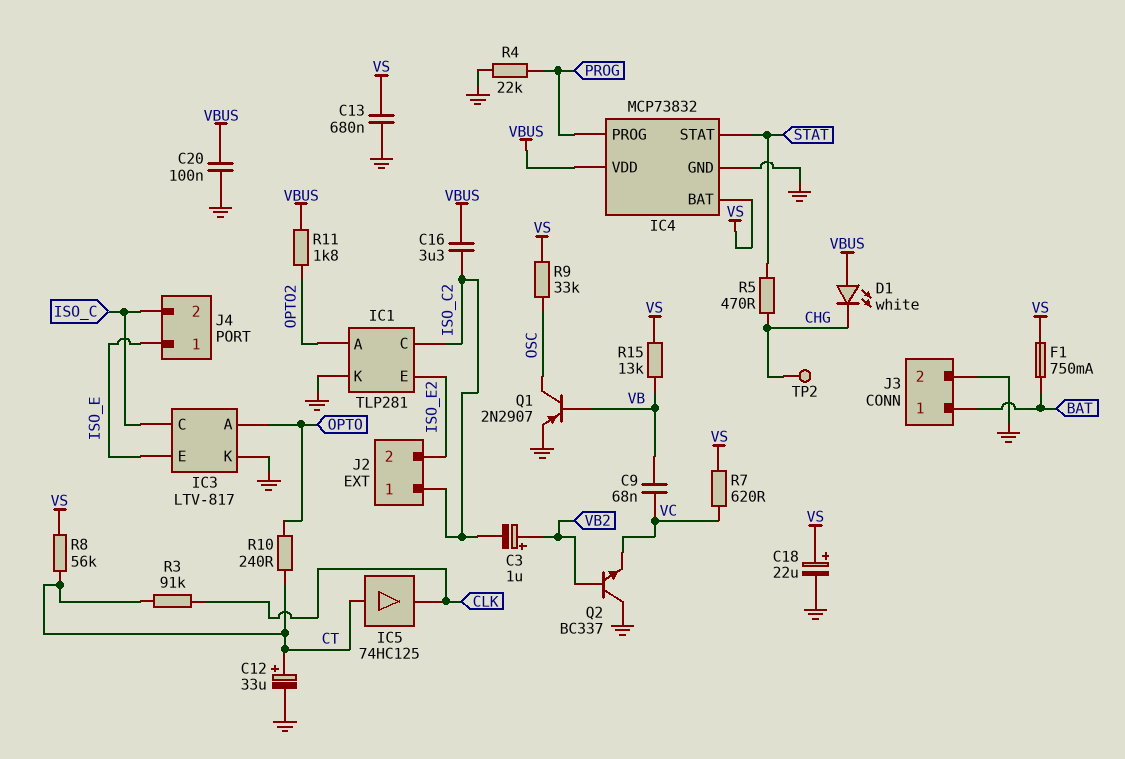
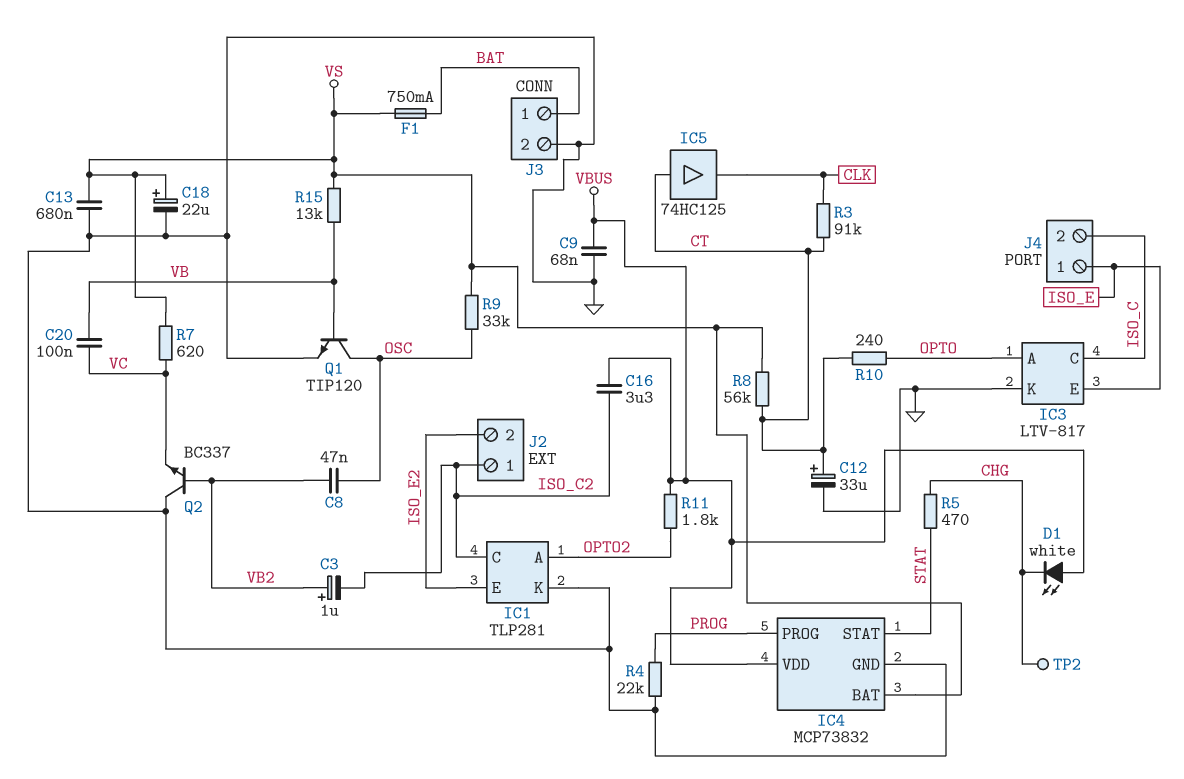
C8: none -> 47nF (OSC, VB2)
C9: 68nF (VB, VC) -> 68nF (GND, VBUS)
C20: 100nF (GND, VBUS) -> 100nF (VB, VC)
Q1: PNP 2N2907 (B VB, C OSC, E GND) -> NPN TIP120 (B VB, C OSC, E GND)

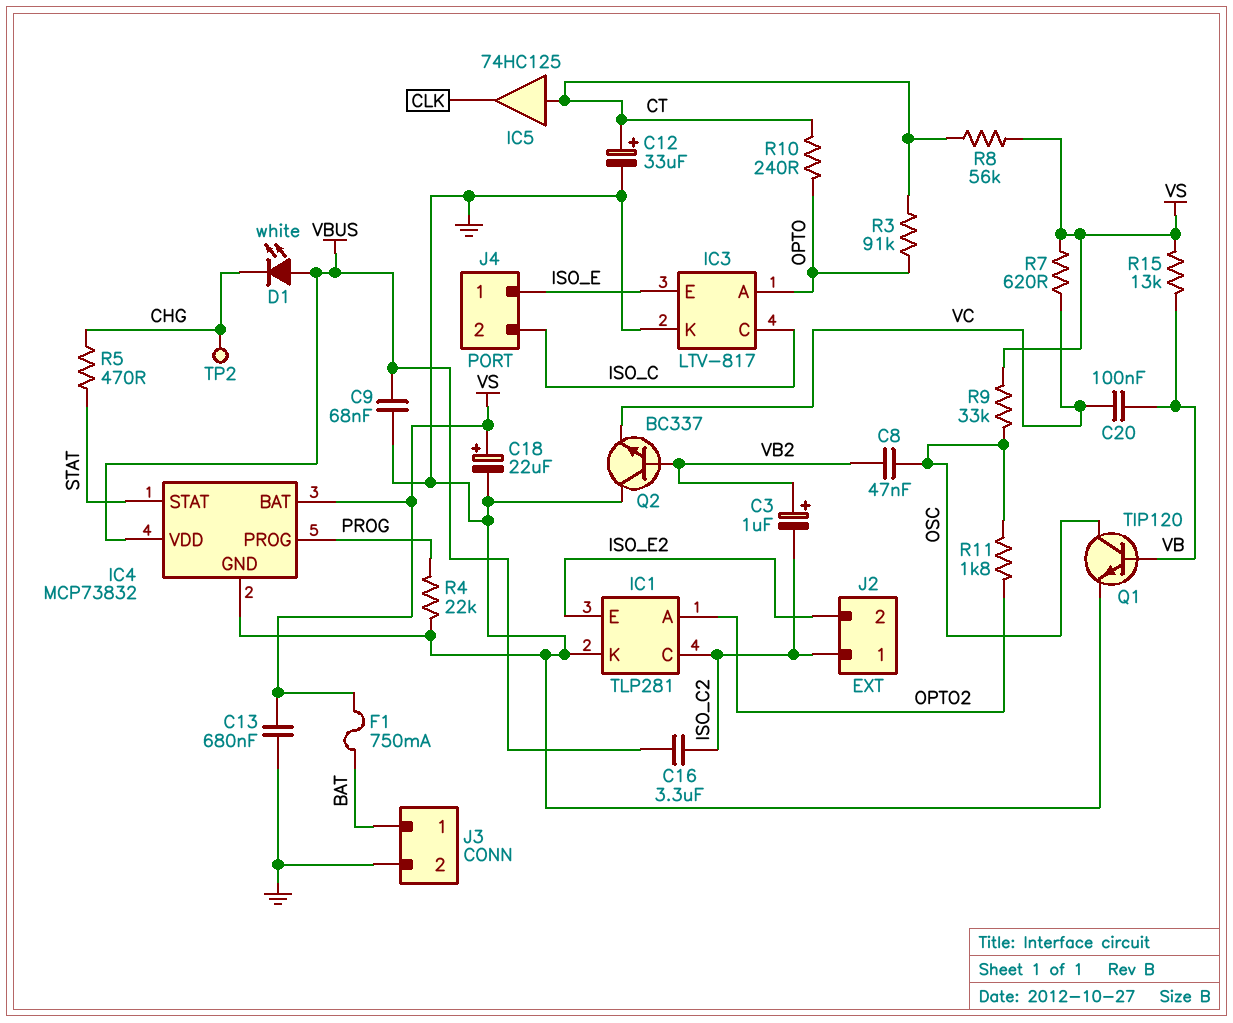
R3: 91k (CLK, CT) -> 91k (CT, OPTO)
R11: 1.8k (OPTO2, VBUS) -> 1.8k (OPTO2, OSC)

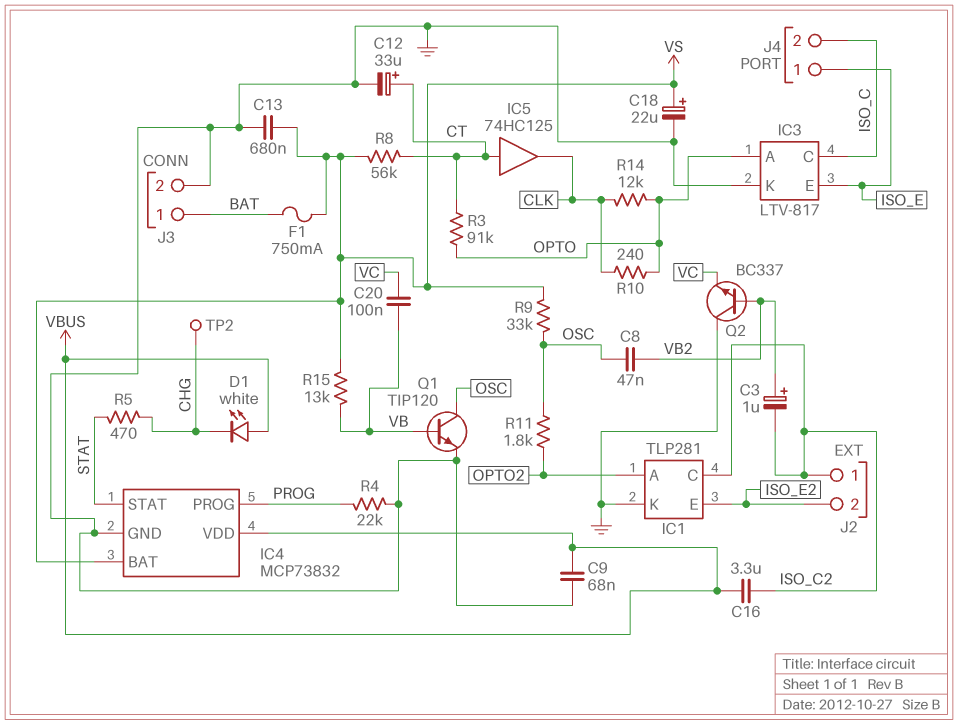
R7: 620 (VC, VS) -> none
R10: 240 (CT, OPTO) -> 240 (CLK, OPTO)
R14: none -> 12k (CLK, OPTO)

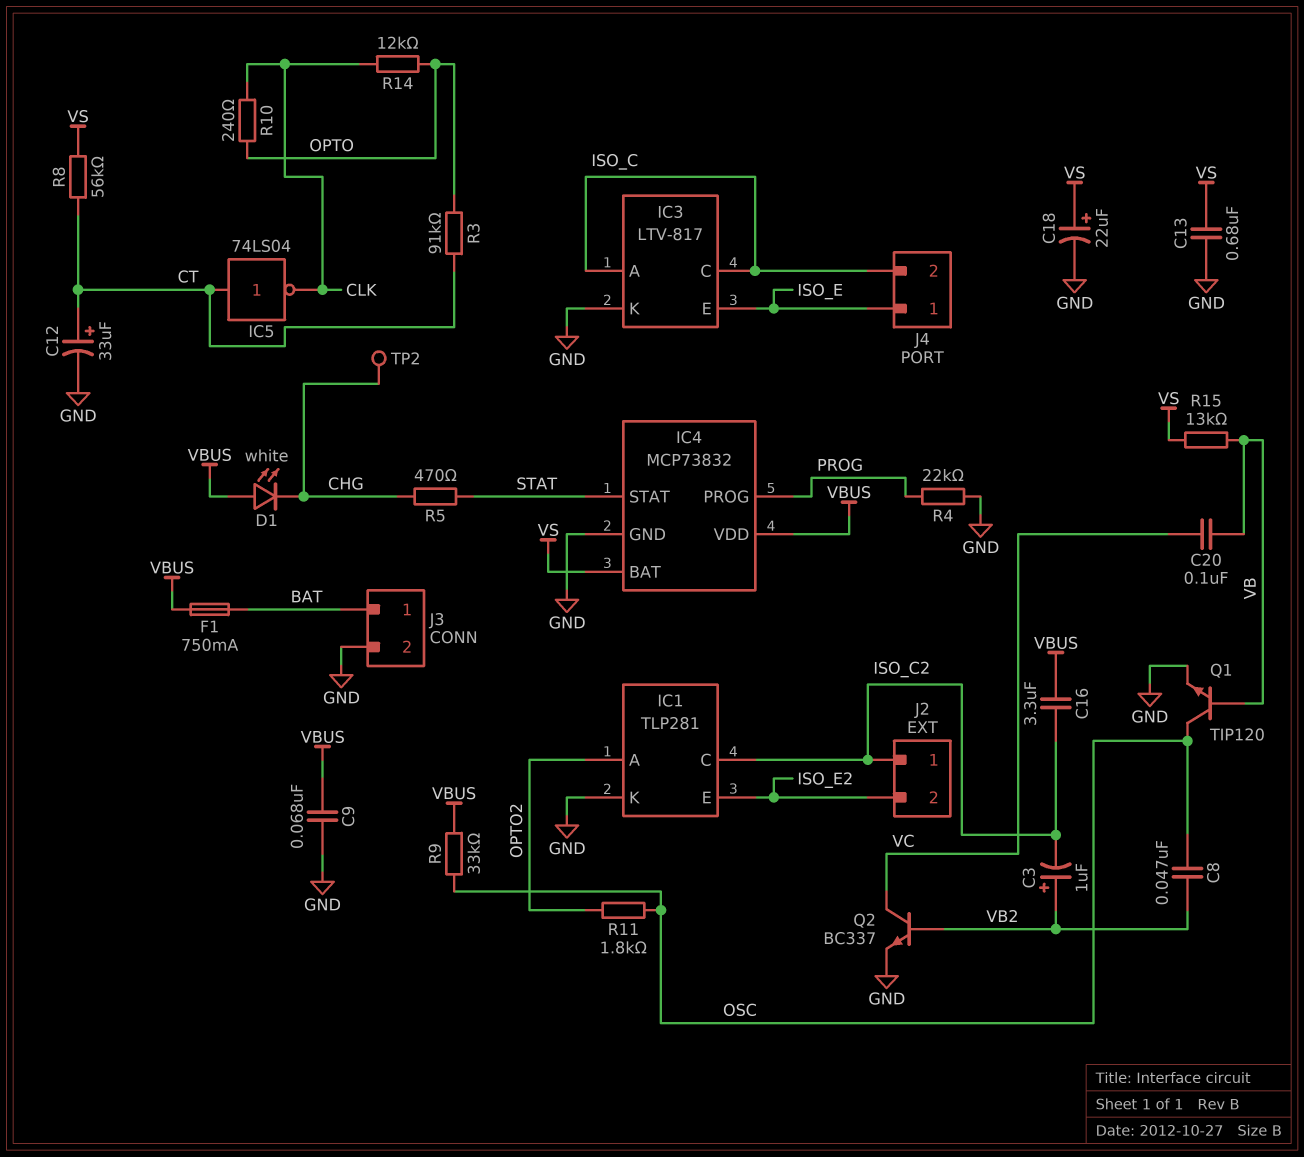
F1: 750mA (BAT, VS) -> 750mA (BAT, VBUS)
IC3 pin A: OPTO -> ISO_C
IC5: buffer 74HC125 (in CT, out CLK) -> NOT 74LS04 (in CT, out CLK)
Q2: NPN BC337 (B VB2, C GND, E VC) -> NPN BC337 (B VB2, C VC, E GND)
R9: 33k (OSC, VS) -> 33k (OSC, VBUS)

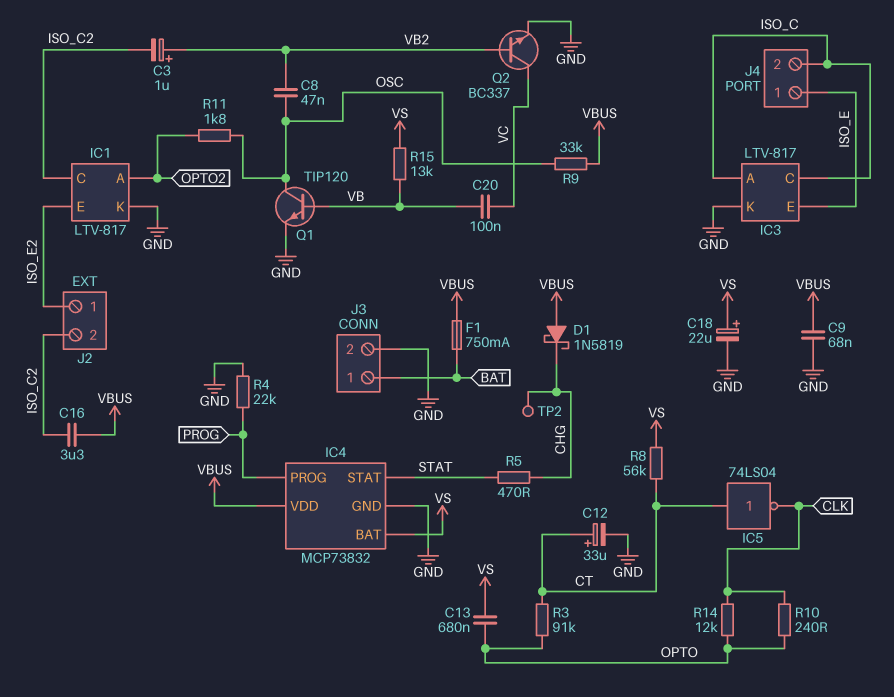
C13: 680nF (GND, VS) -> 680nF (OPTO, VS)
D1: LED white (A VBUS, K CHG) -> schottky 1N5819 (A VBUS, K CHG)
IC1: TLP281 -> LTV-817
J2 pin 1: ISO_C2 -> ISO_E2
J2 pin 2: ISO_E2 -> ISO_C2

